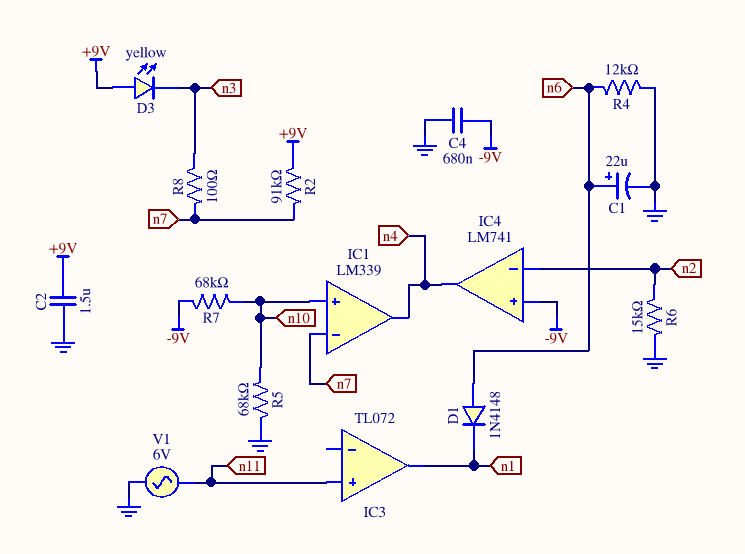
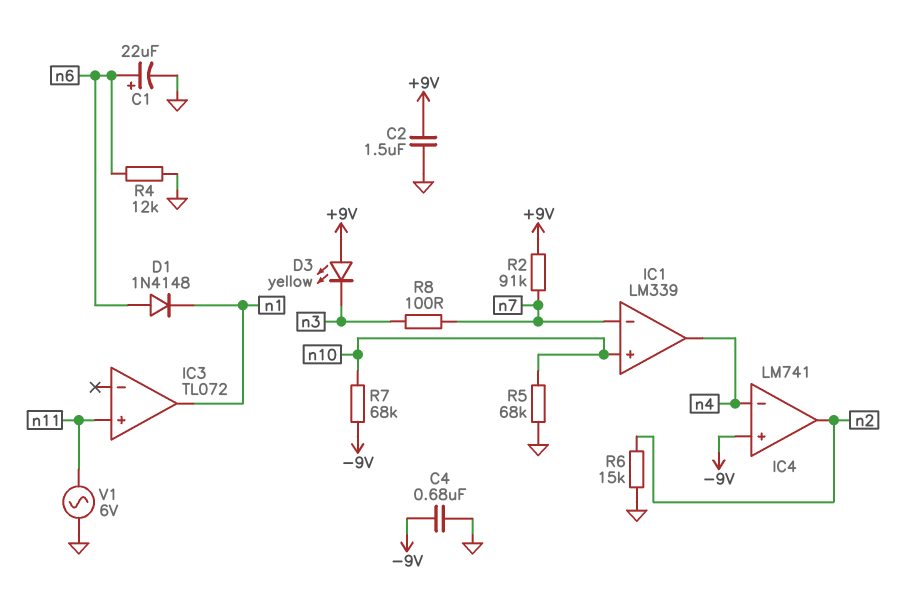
IC4 pin in-: n2 -> n4
IC4 pin out: n4 -> n2

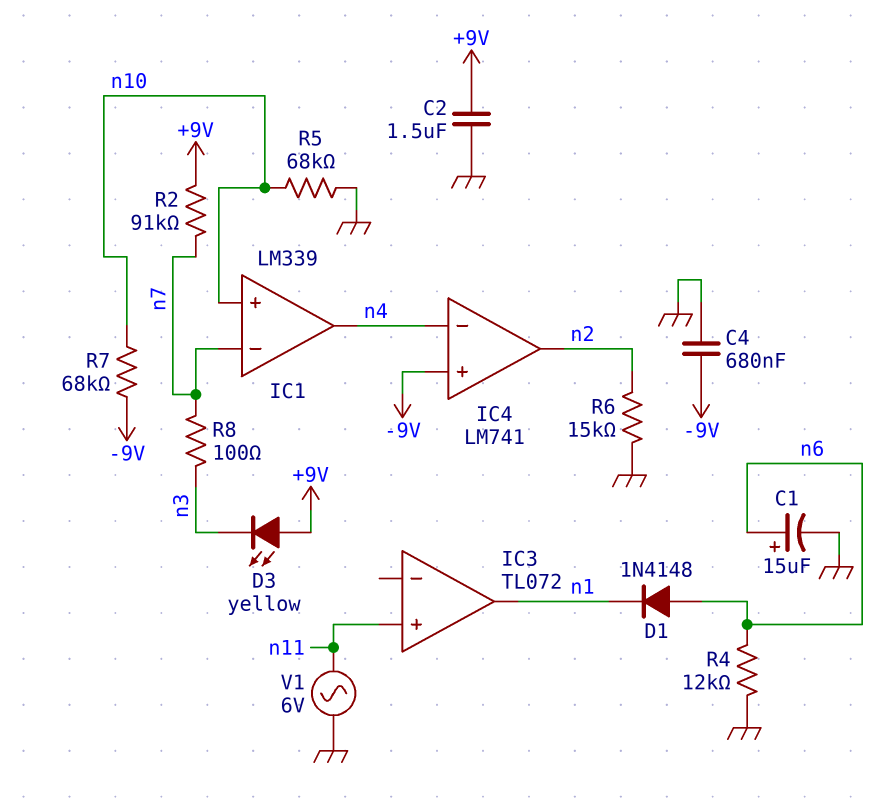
C1: 22uF (plus n6, minus GND) -> 15uF (plus n6, minus GND)

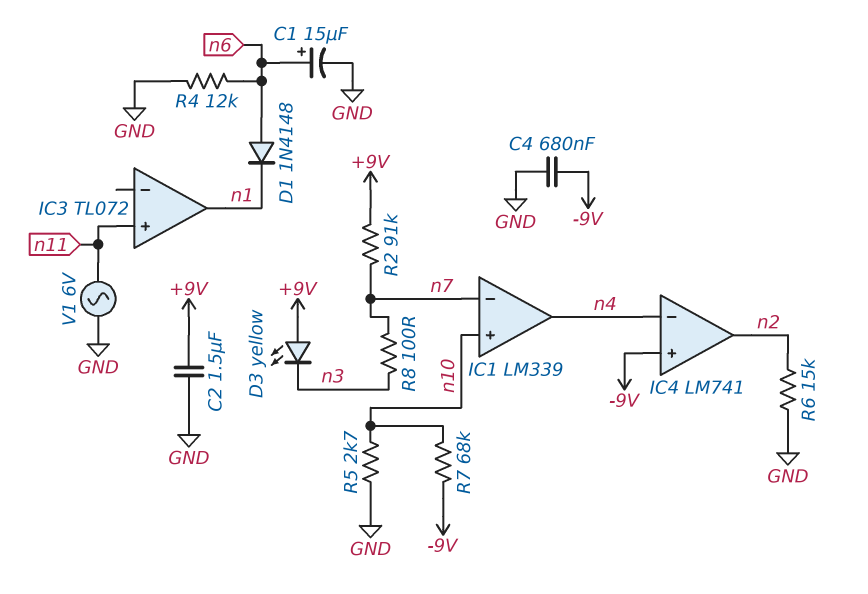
R5: 68k (GND, n10) -> 2.7k (GND, n10)

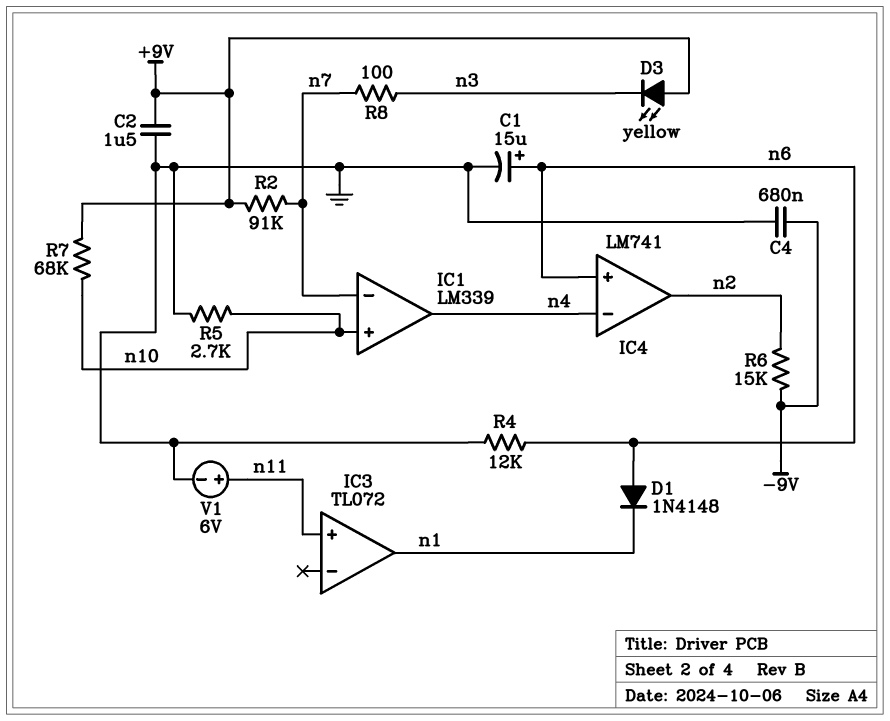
IC4 pin in+: -9V -> n6
R6: 15k (GND, n2) -> 15k (-9V, n2)
R7: 68k (-9V, n10) -> 68k (+9V, n10)
V1: AC 6V (GND, n11) -> 6V (plus n11, minus GND)

